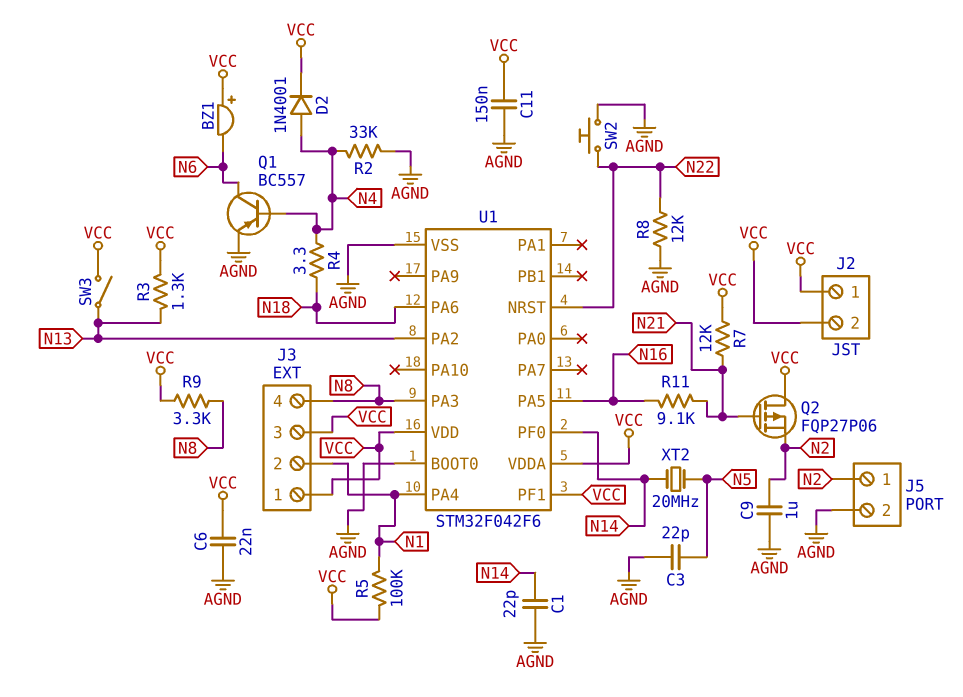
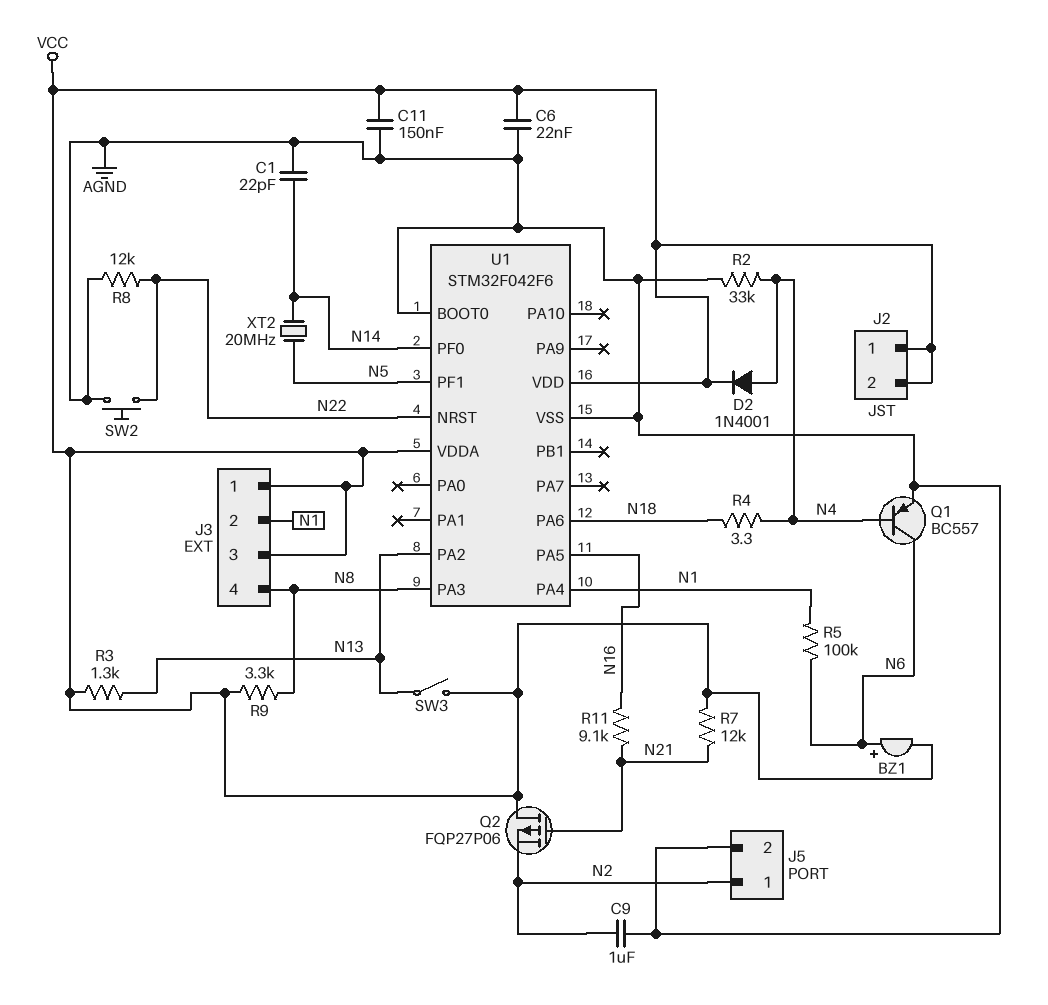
BZ1: buzzer (plus VCC, minus N6) -> buzzer (plus N6, minus VCC)
C3: 22pF (AGND, N5) -> none
R5: 100k (N1, VCC) -> 100k (N1, N6)
U1 pin PF1: VCC -> N5

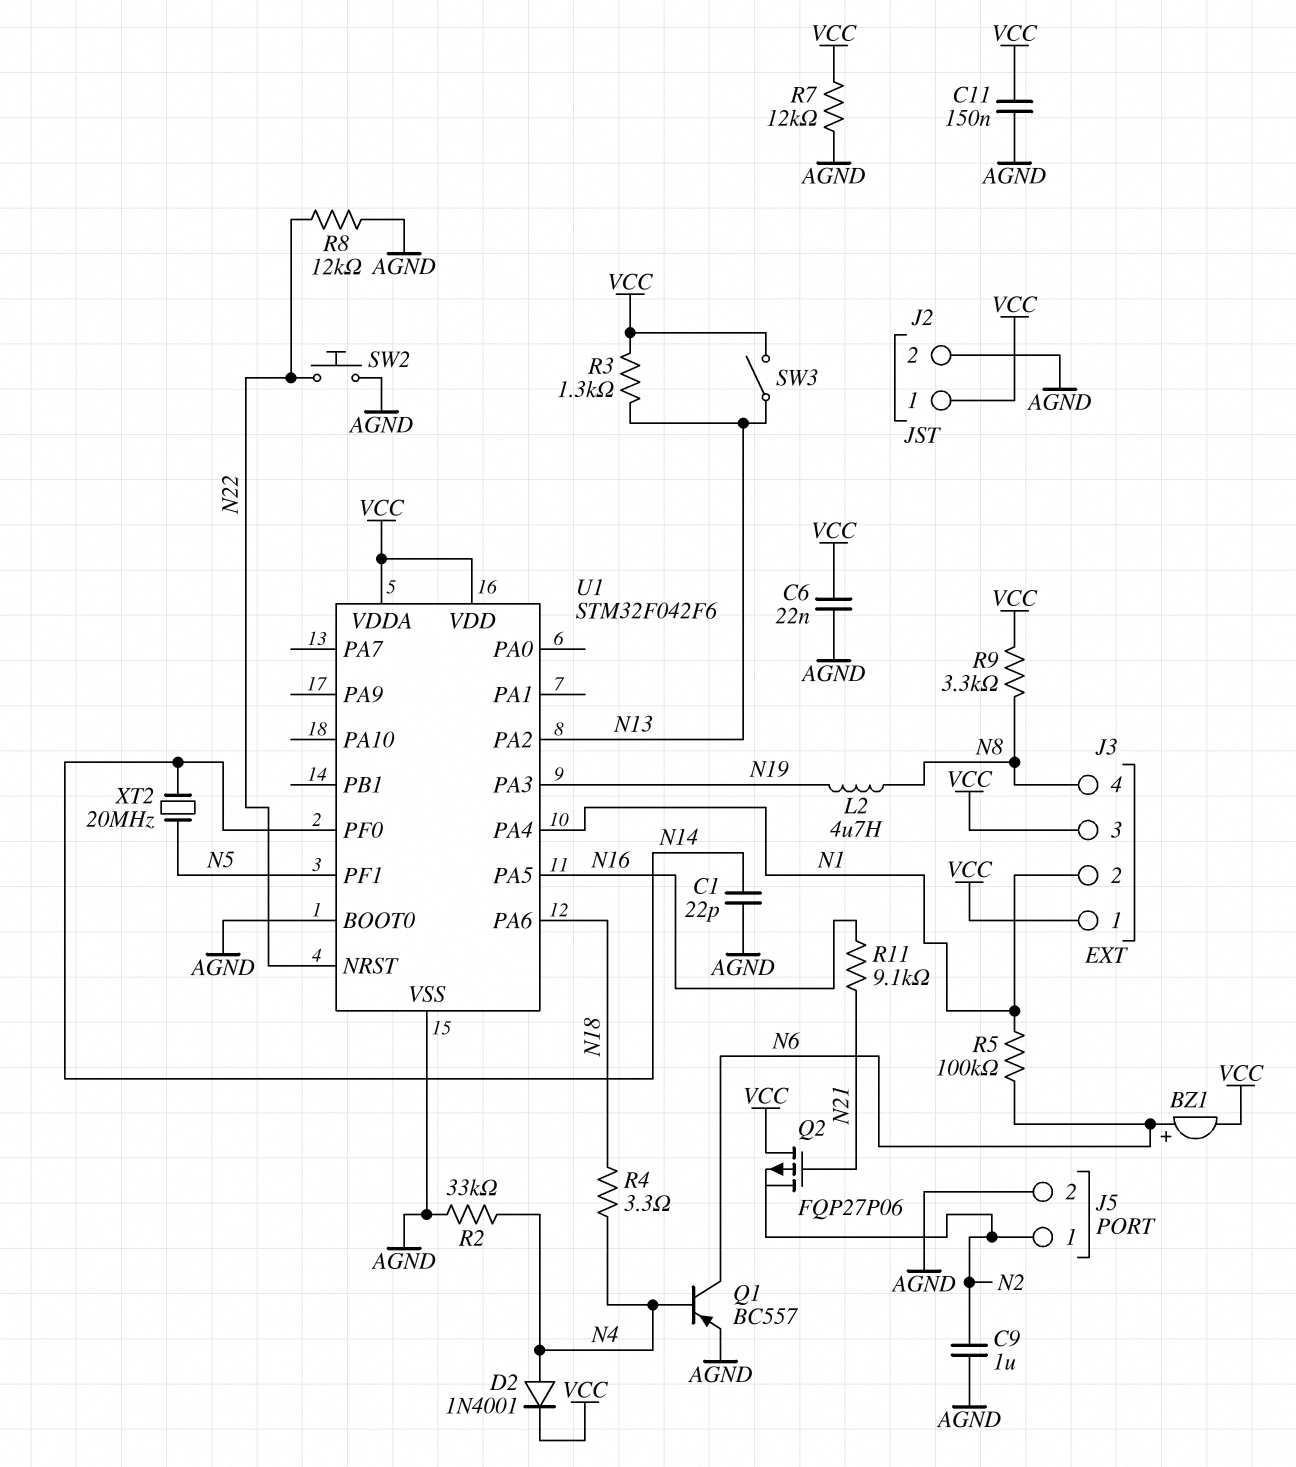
J2 pin 2: VCC -> AGND
L2: none -> 4.7uH (N8, N19)
R7: 12k (N21, VCC) -> 12k (AGND, VCC)
U1 pin PA3: N8 -> N19

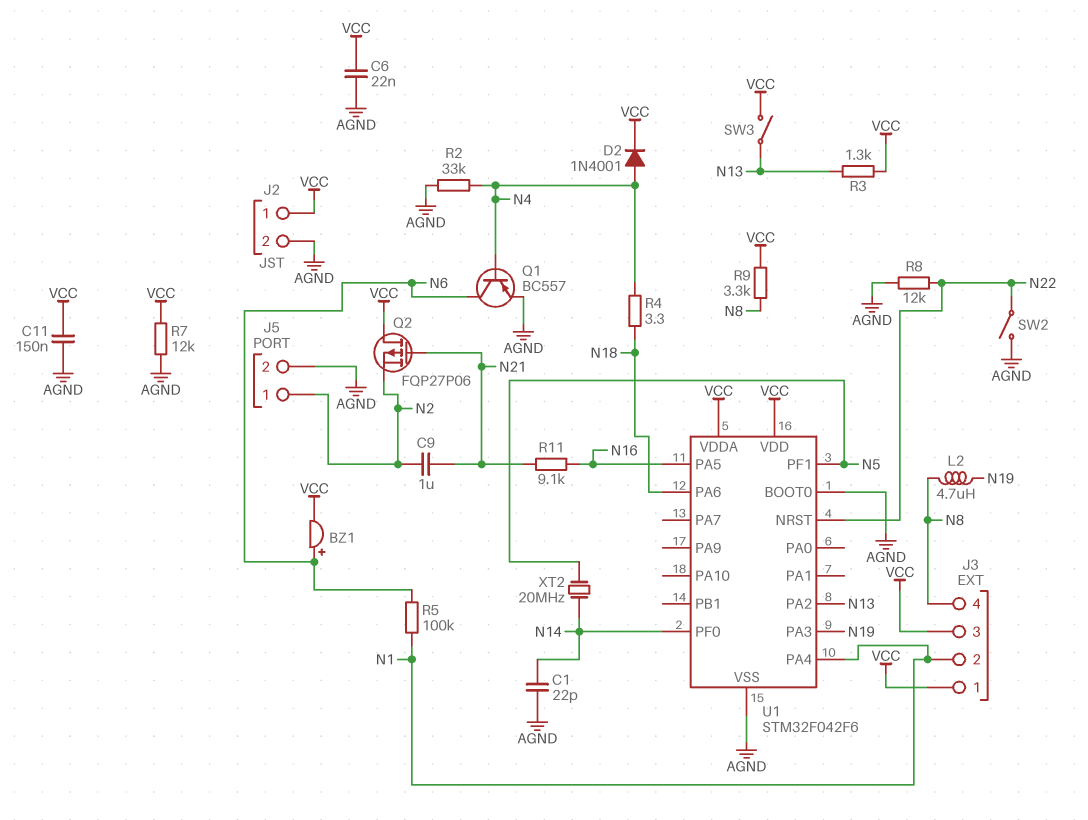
C9: 1uF (AGND, N2) -> 1uF (N2, N21)
SW2: button (AGND, N22) -> switch (AGND, N22)

